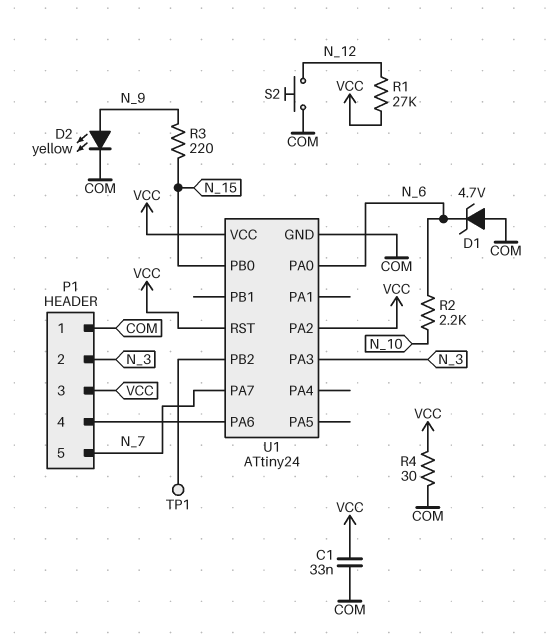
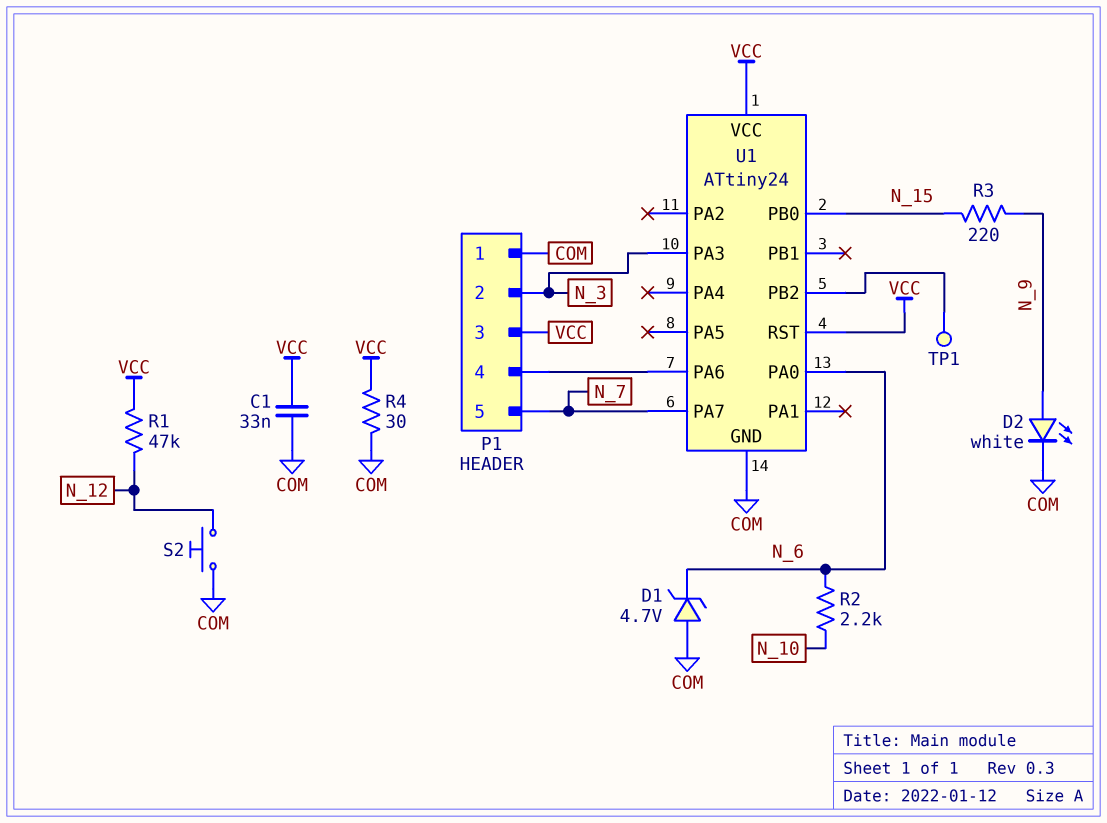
D2: LED yellow (A N_9, K COM) -> LED white (A N_9, K COM)
R1: 27k (N_12, VCC) -> 47k (N_12, VCC)
U1 pin PA2: VCC -> none

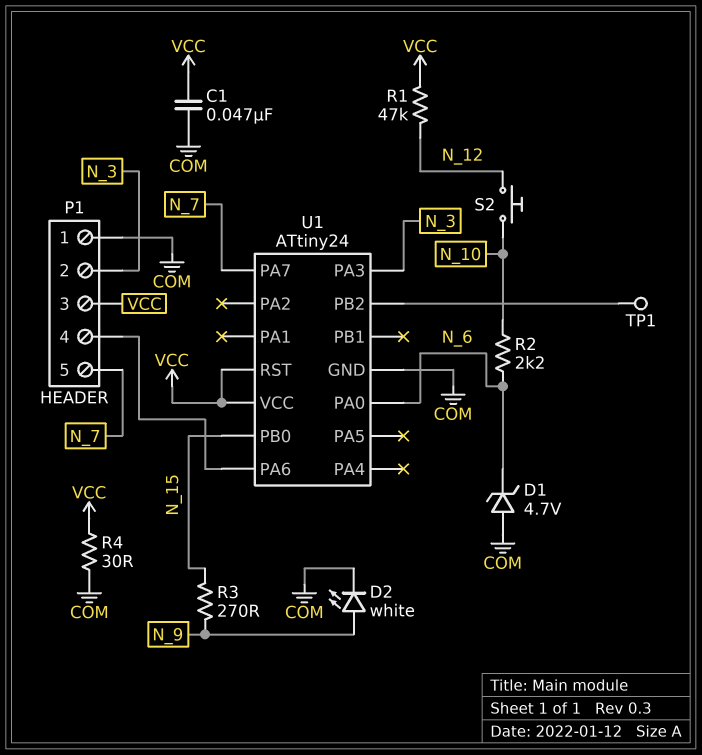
C1: 33nF (COM, VCC) -> 47nF (COM, VCC)
R3: 220 (N_9, N_15) -> 270 (N_9, N_15)
S2: button (COM, N_12) -> button (N_10, N_12)

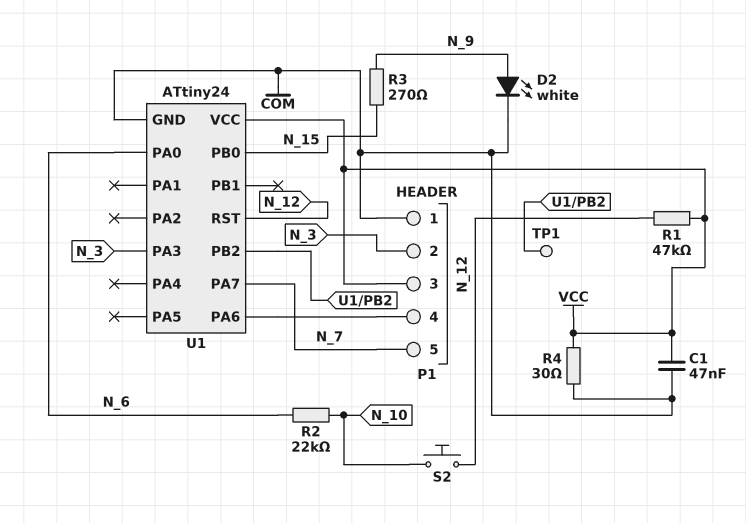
D1: zener 4.7V (A COM, K N_6) -> none
R2: 2.2k (N_6, N_10) -> 22k (N_6, N_10)
U1 pin RST: VCC -> N_12

